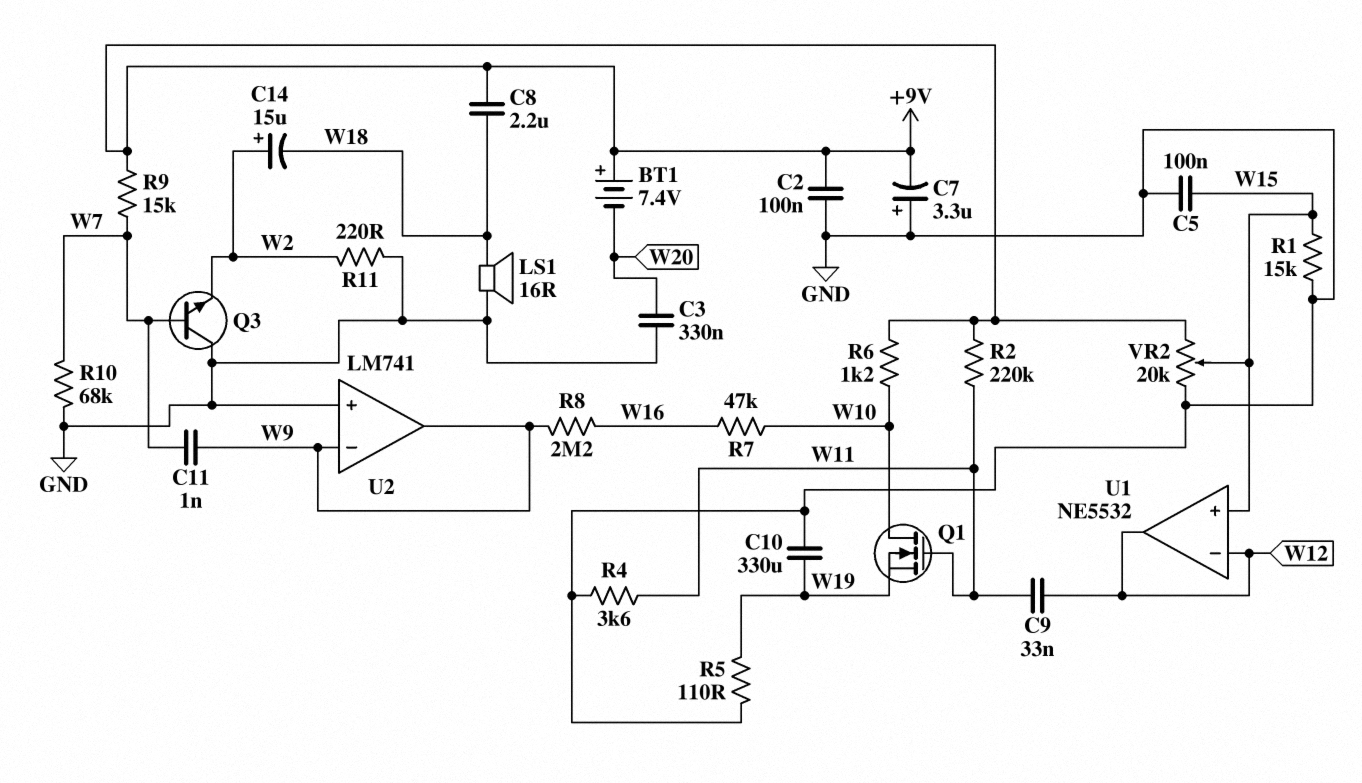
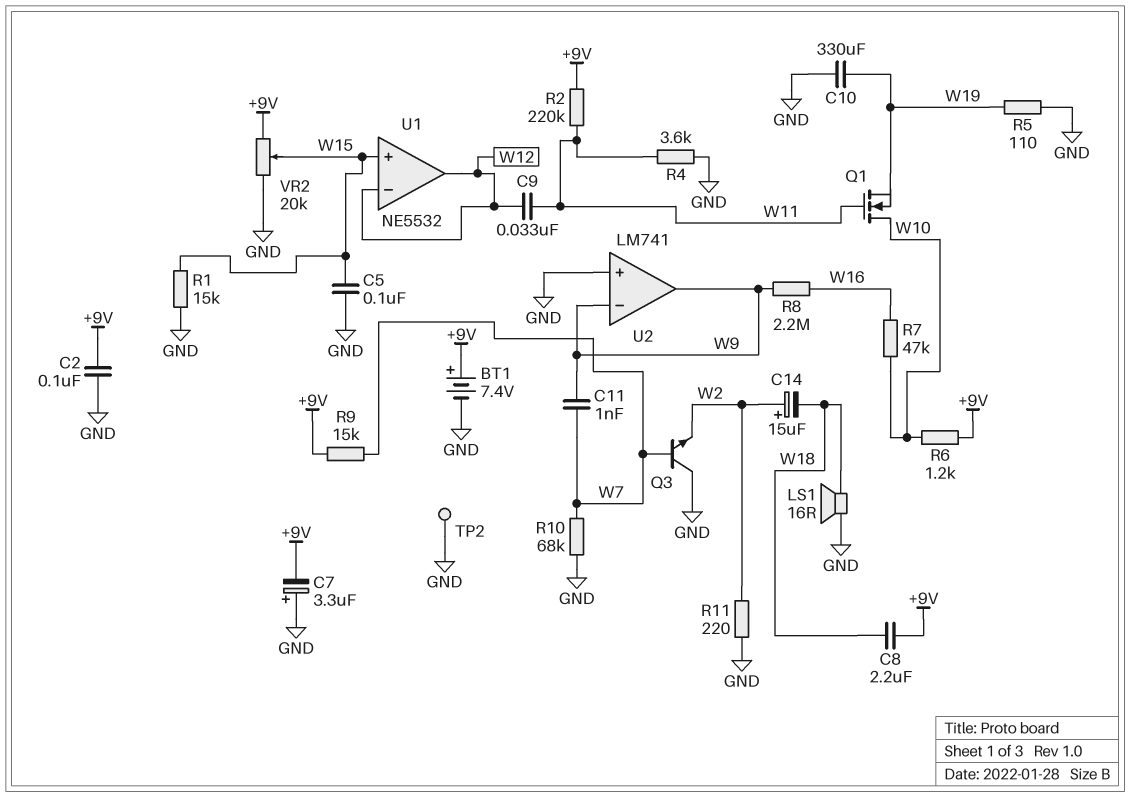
BT1: 7.4V (plus +9V, minus W20) -> 7.4V (plus +9V, minus GND)
C3: 330nF (GND, W20) -> none
TP2: none -> test point (GND)

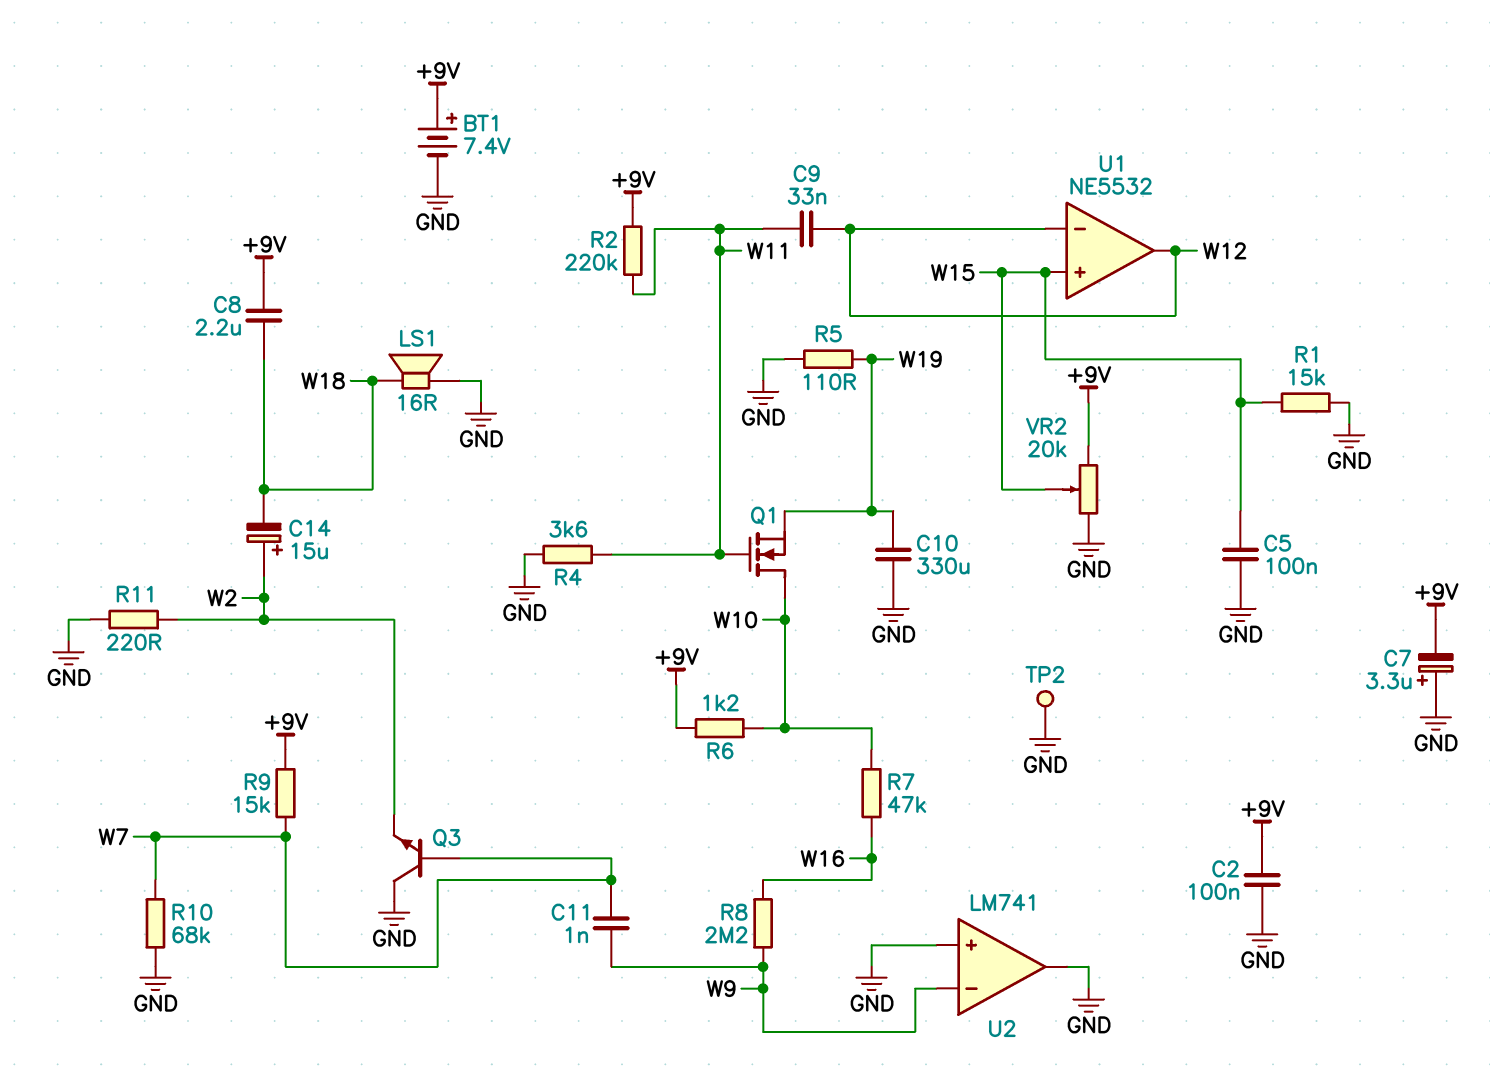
U2 pin out: W9 -> GND

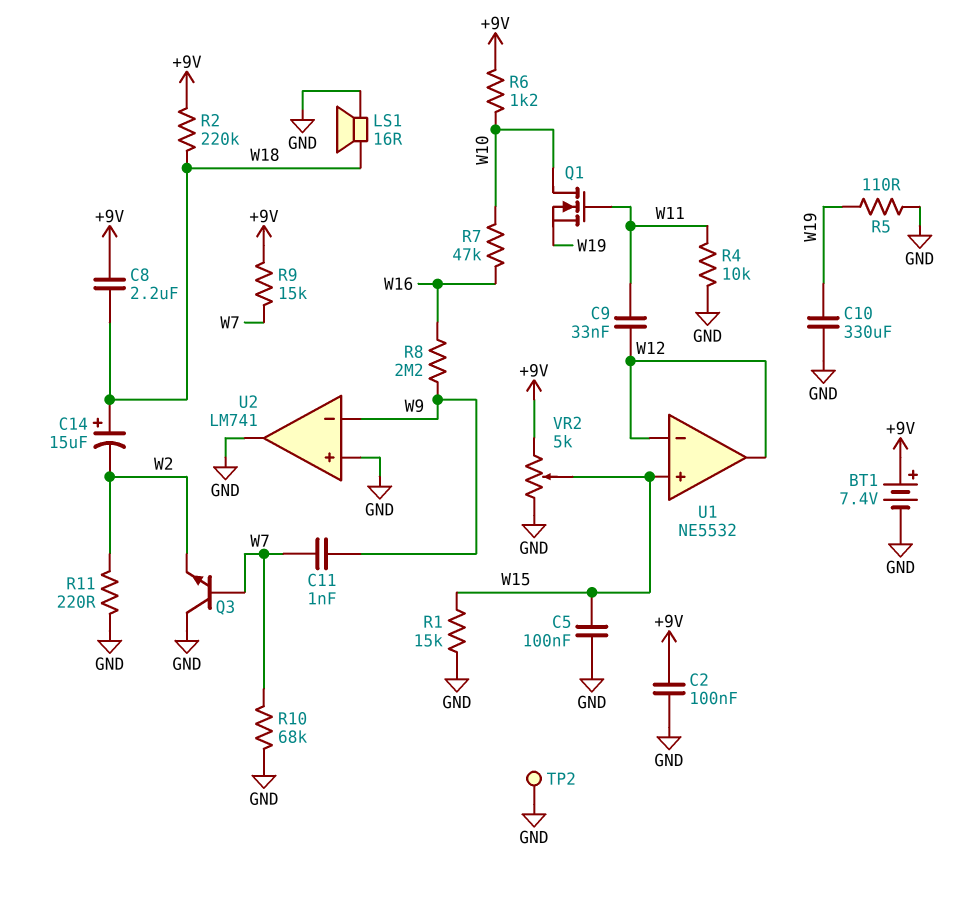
C7: 3.3uF (plus GND, minus +9V) -> none
C14: 15uF (plus W2, minus W18) -> 15uF (plus W18, minus W2)
R2: 220k (+9V, W11) -> 220k (+9V, W18)
R4: 3.6k (GND, W11) -> 10k (GND, W11)
VR2: 20k (+9V, GND, wiper W15) -> 5k (+9V, GND, wiper W15)

